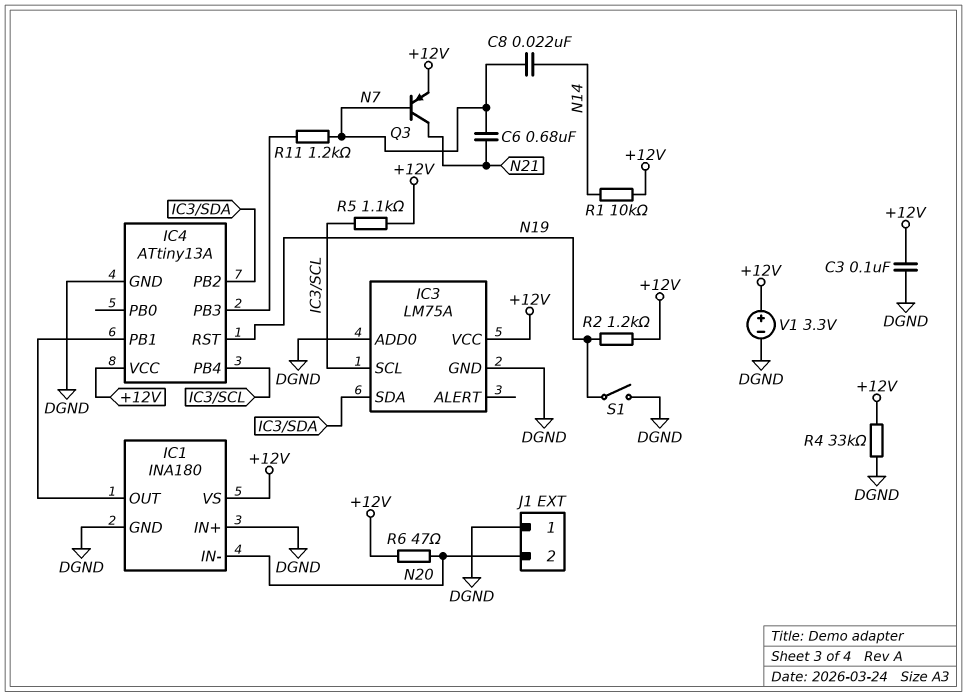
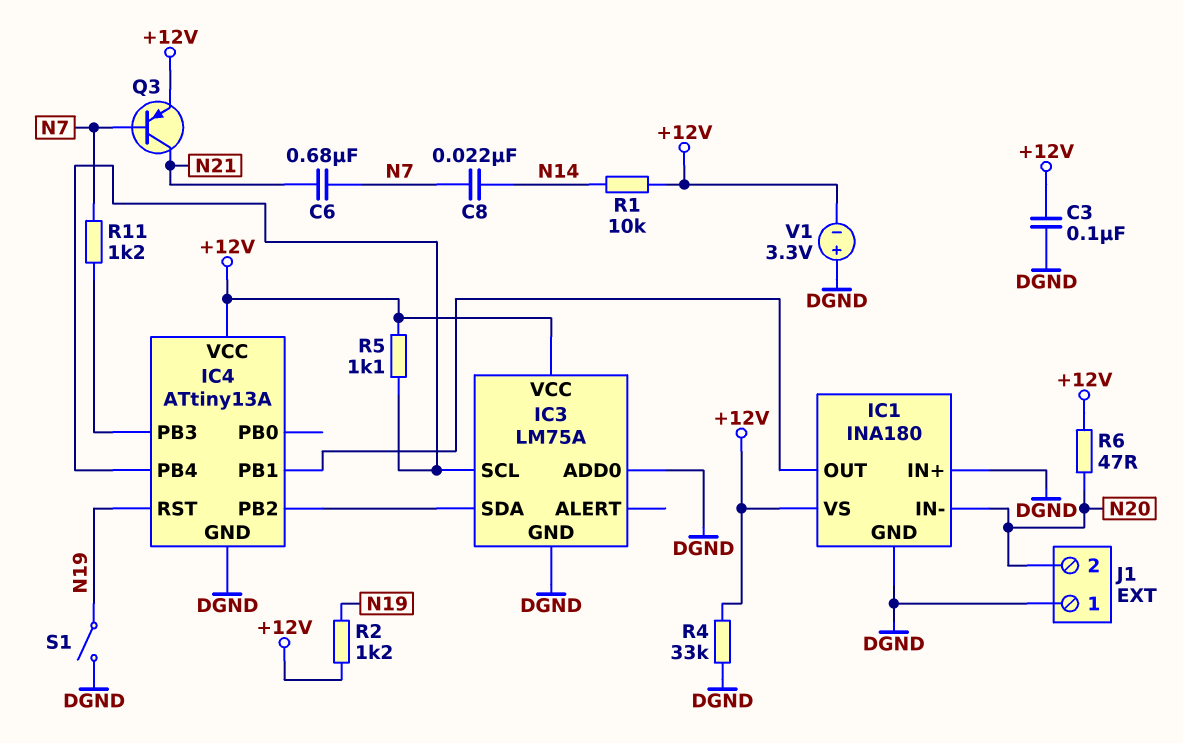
V1: 3.3V (plus +12V, minus DGND) -> 3.3V (plus DGND, minus +12V)

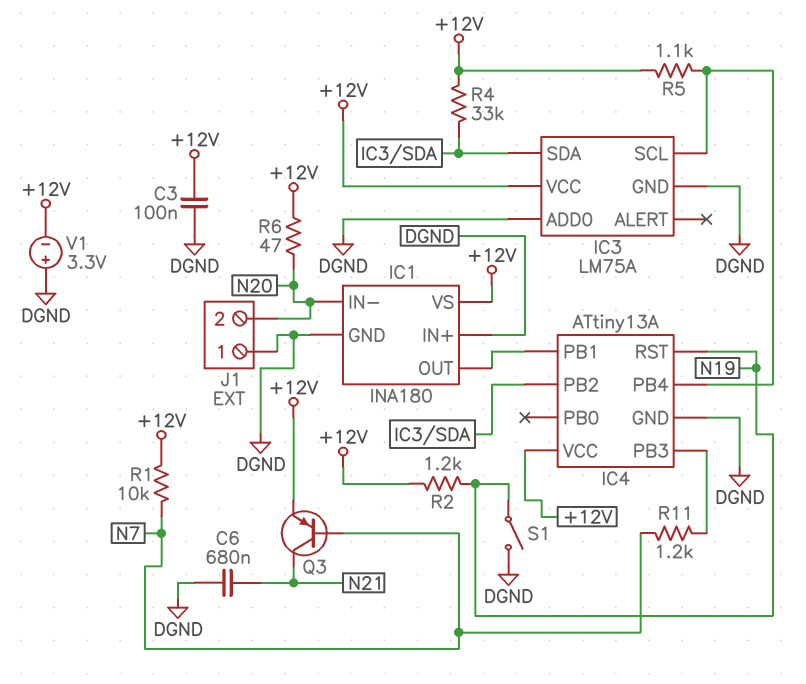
C6: 680nF (N7, N21) -> 680nF (DGND, N21)
C8: 22nF (N7, N14) -> none
R1: 10k (+12V, N14) -> 10k (+12V, N7)
R4: 33k (+12V, DGND) -> 33k (+12V, IC3/SDA)

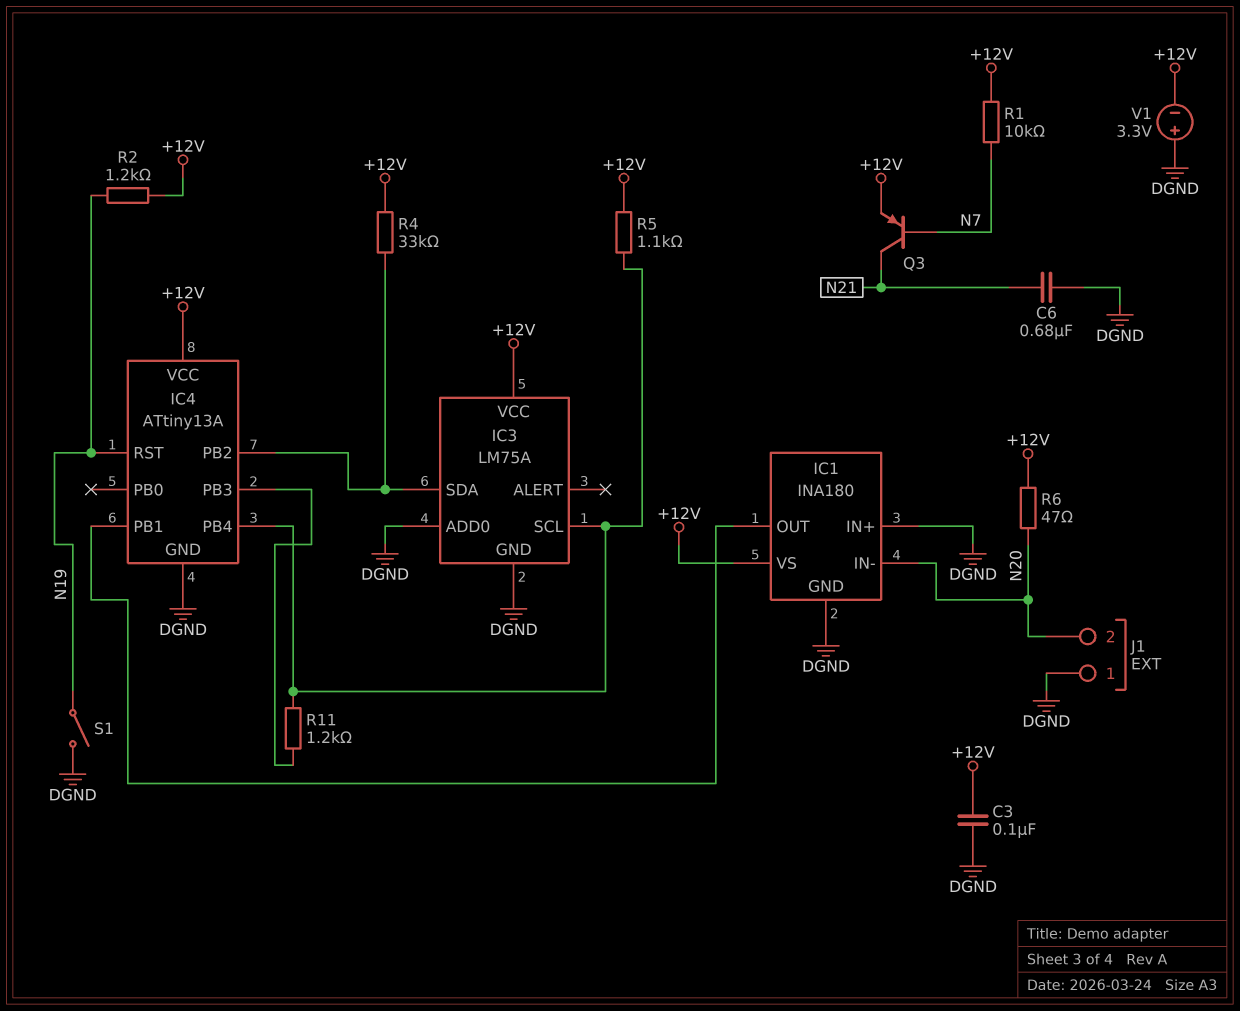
R11: 1.2k (IC4/PB3, N7) -> 1.2k (IC3/SCL, IC4/PB3)

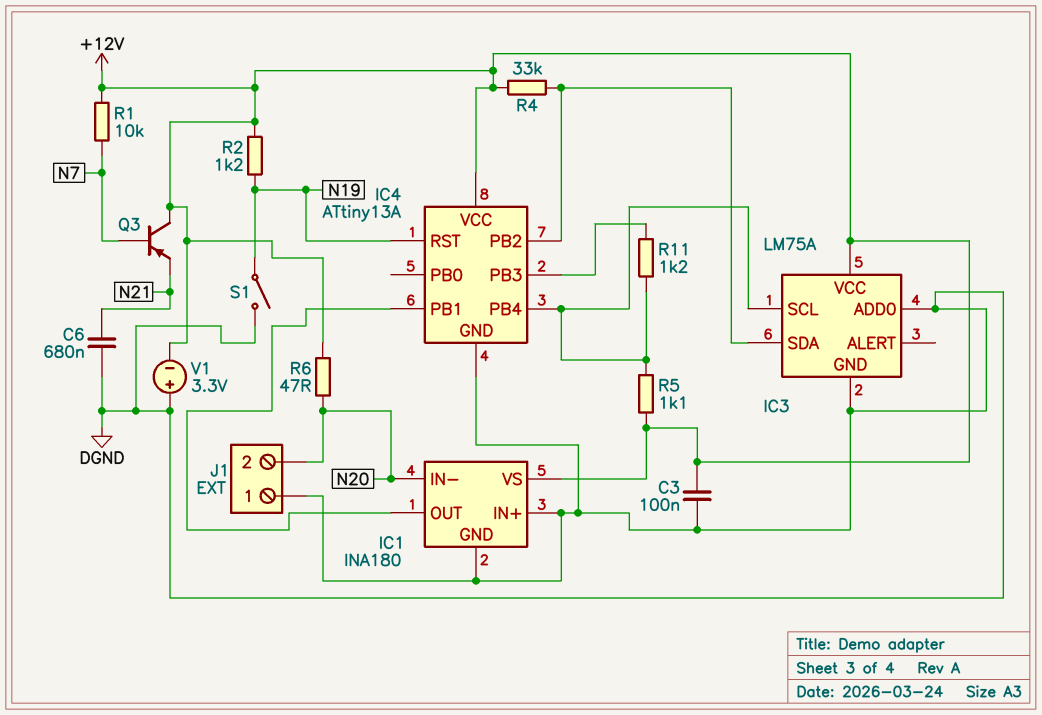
Q3: PNP (B N7, C N21, E +12V) -> PNP (B N7, C +12V, E N21)

